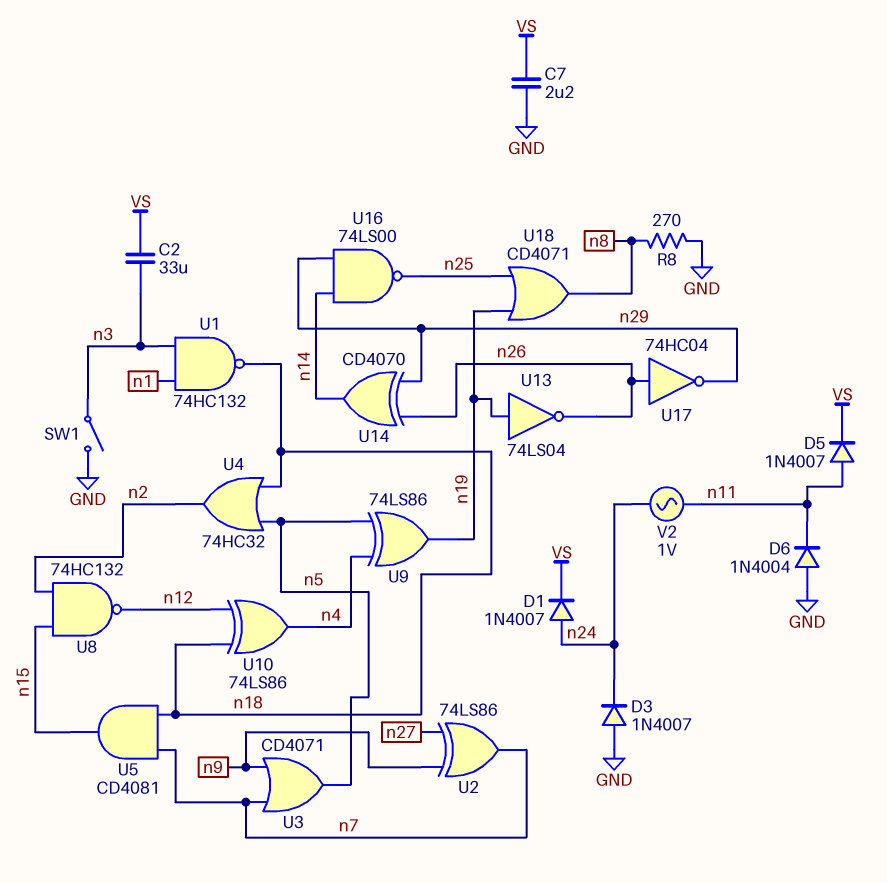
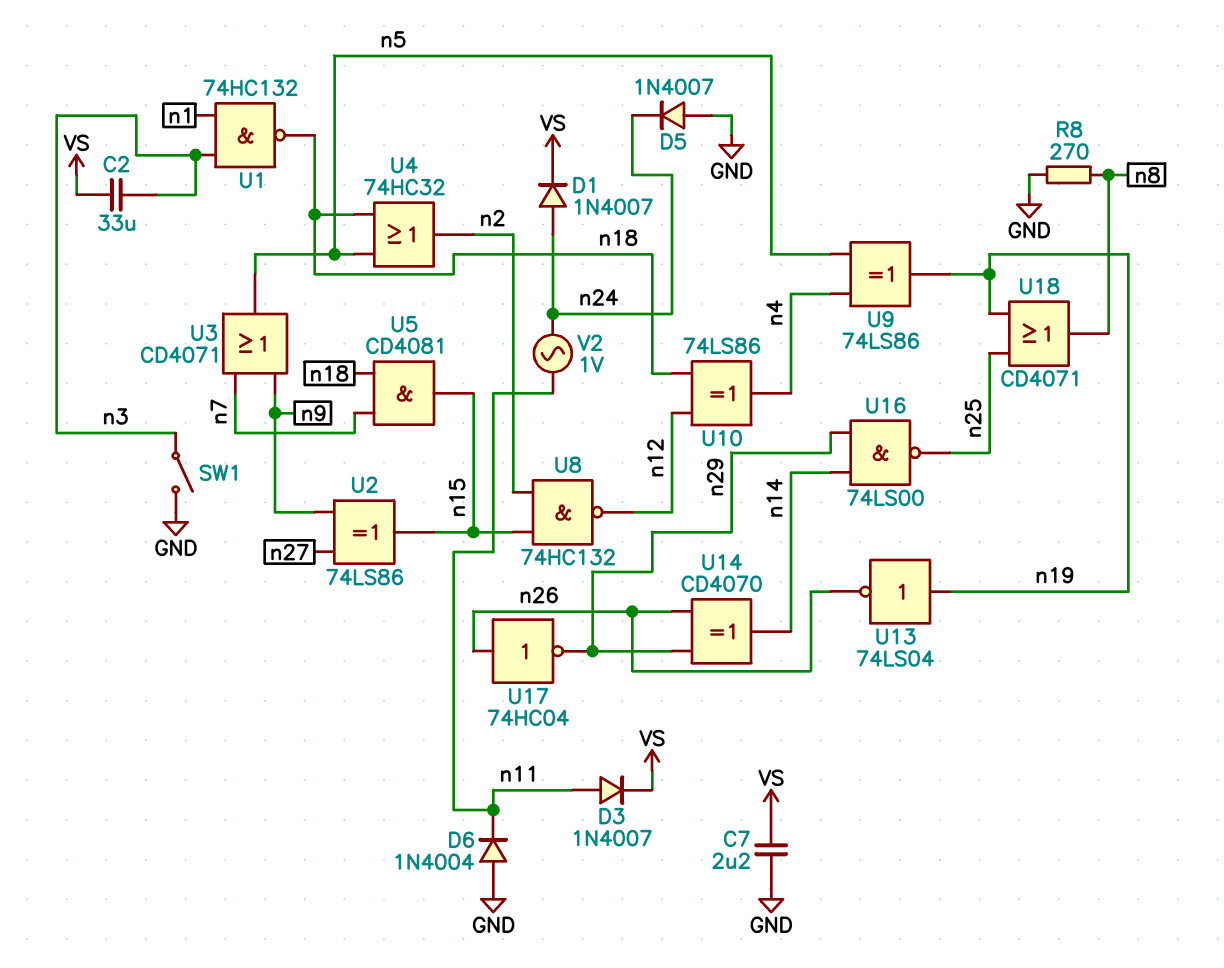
D3: diode 1N4007 (A GND, K n24) -> diode 1N4007 (A n11, K VS)
D5: diode 1N4007 (A n11, K VS) -> diode 1N4007 (A GND, K n24)
U2: XOR 74LS86 (in n9, in n27, out n7) -> XOR 74LS86 (in n9, in n27, out n15)

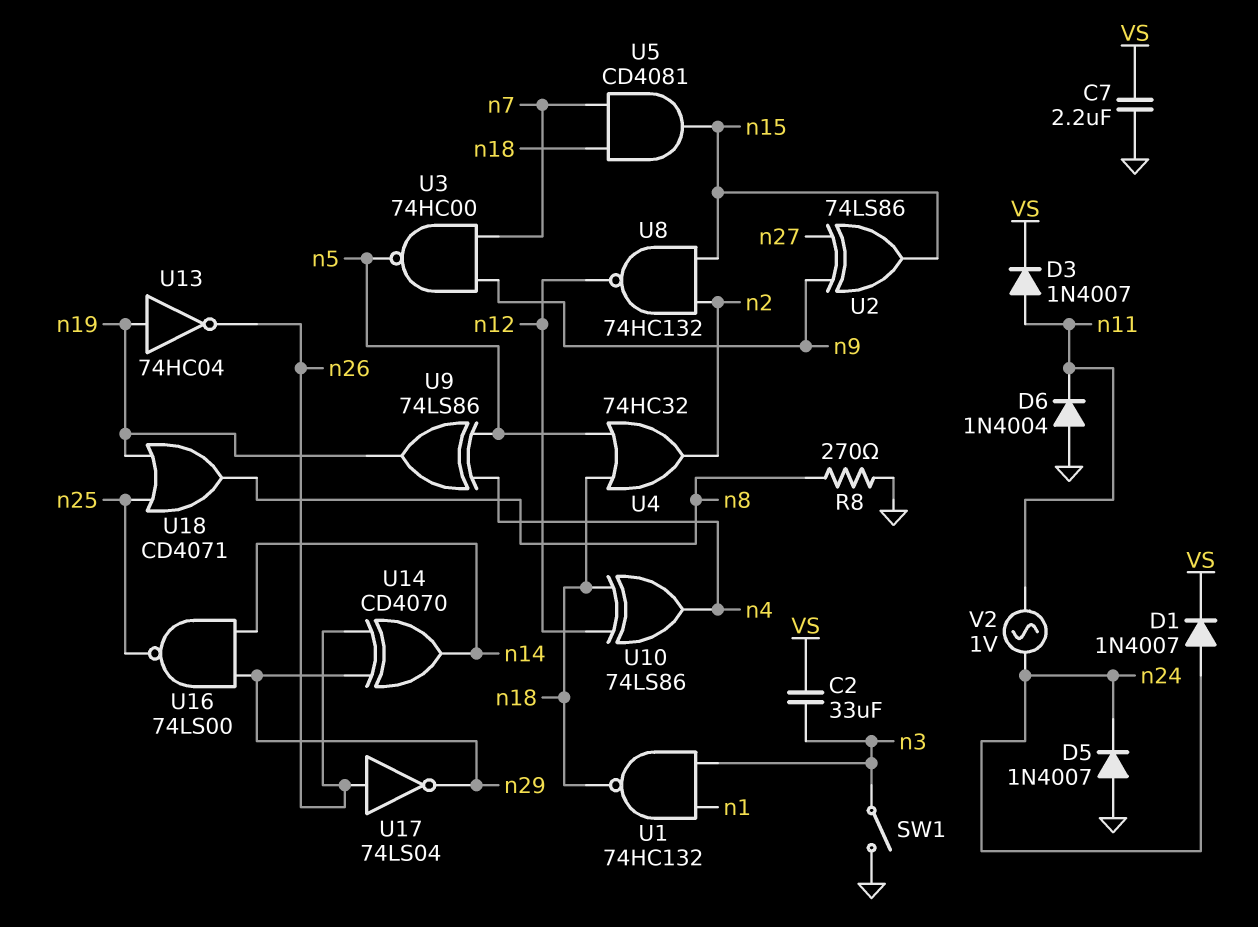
U3: OR CD4071 (in n7, in n9, out n5) -> NAND 74HC00 (in n7, in n9, out n5)
U13: NOT 74LS04 (in n19, out n26) -> NOT 74HC04 (in n19, out n26)
U17: NOT 74HC04 (in n26, out n29) -> NOT 74LS04 (in n26, out n29)

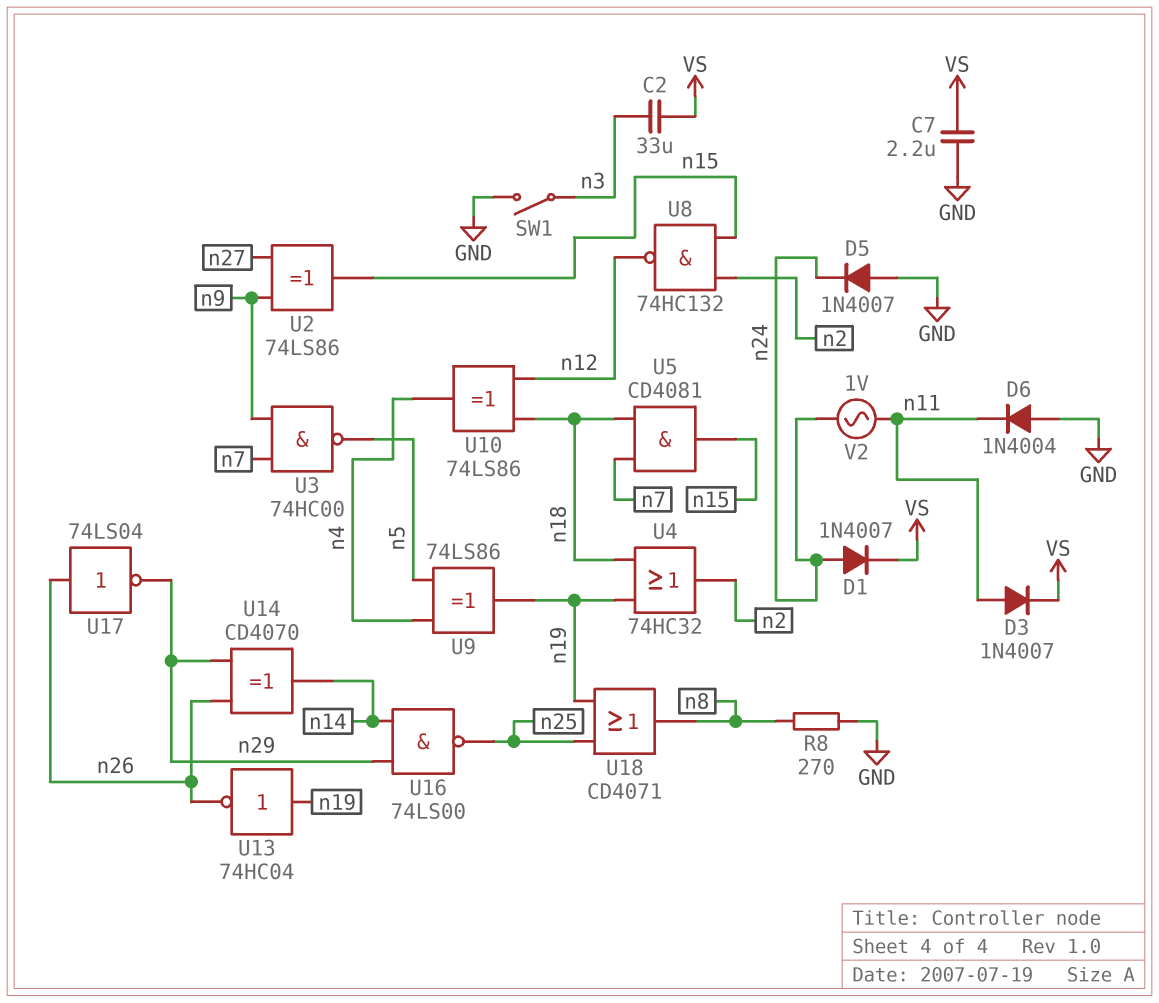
U1: NAND 74HC132 (in n1, in n3, out n18) -> none
U4: OR 74HC32 (in n5, in n18, out n2) -> OR 74HC32 (in n18, in n19, out n2)

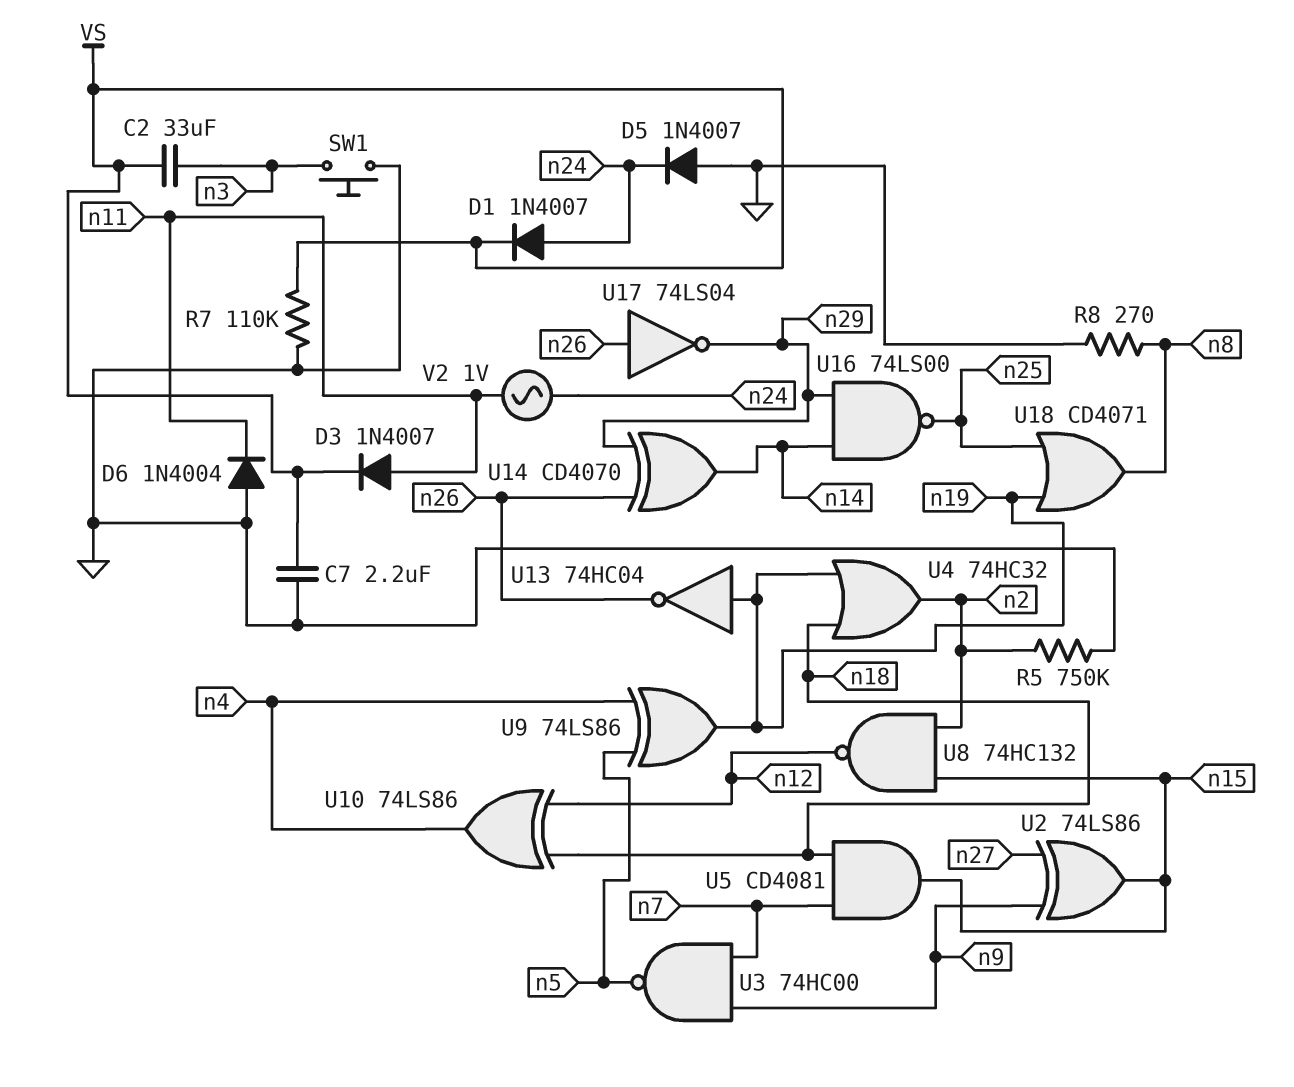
R5: none -> 750k (GND, n2)
R7: none -> 110k (GND, VS)
SW1: switch (GND, n3) -> button (GND, n3)

